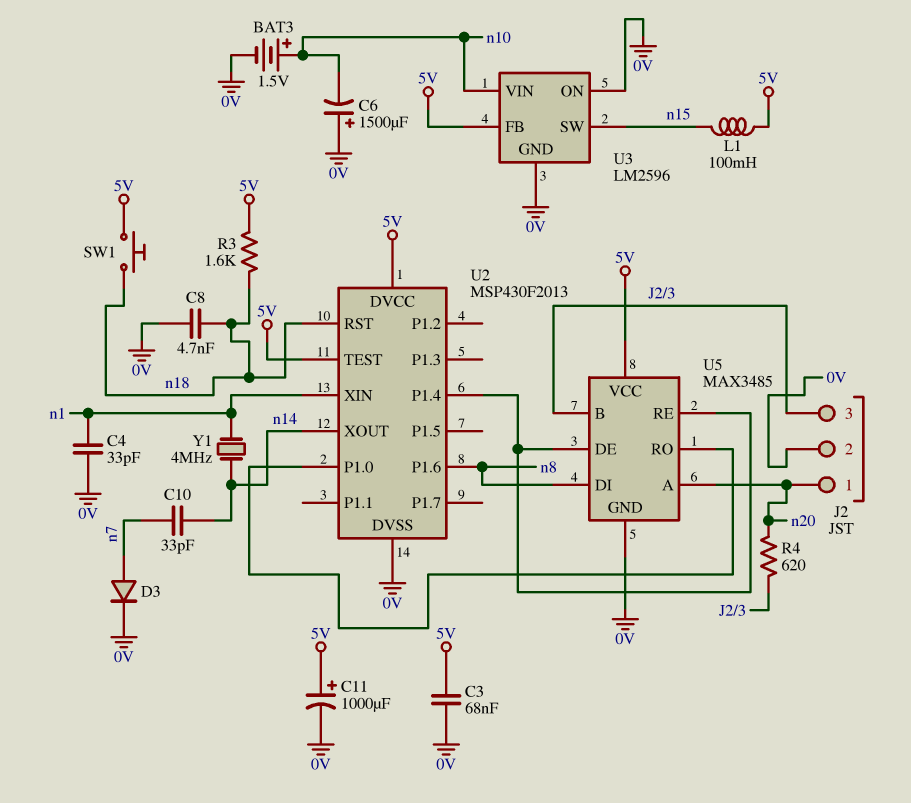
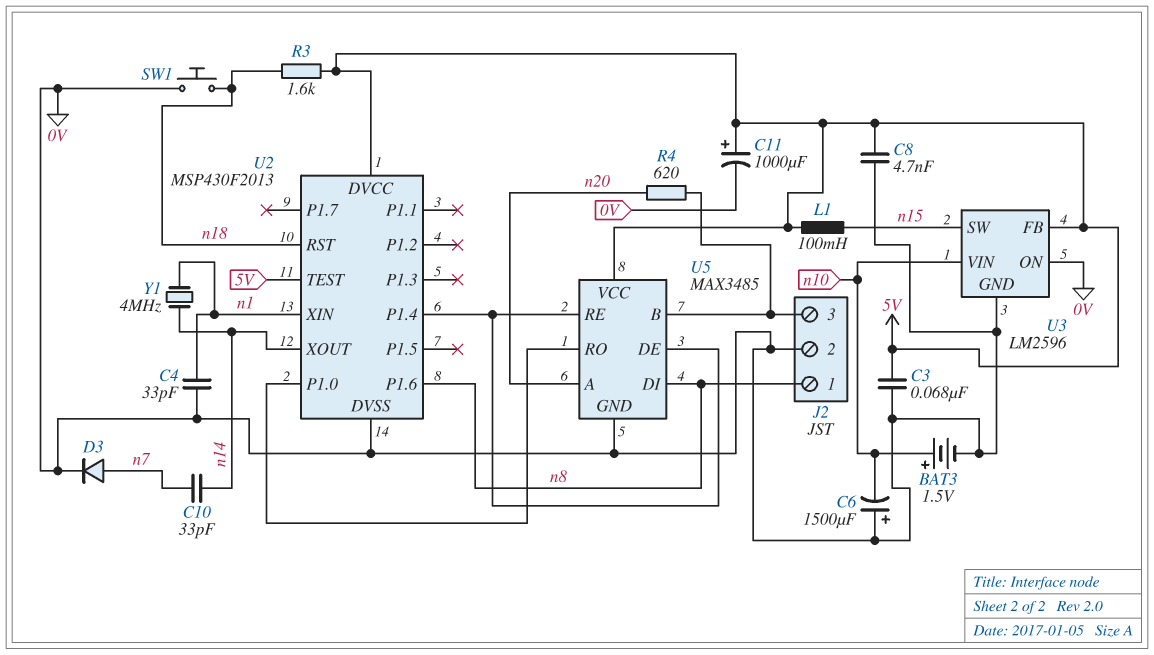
C8: 4.7nF (0V, n18) -> 4.7nF (0V, 5V)
J2 pin 1: n20 -> n8
SW1: button (5V, n18) -> button (0V, n18)

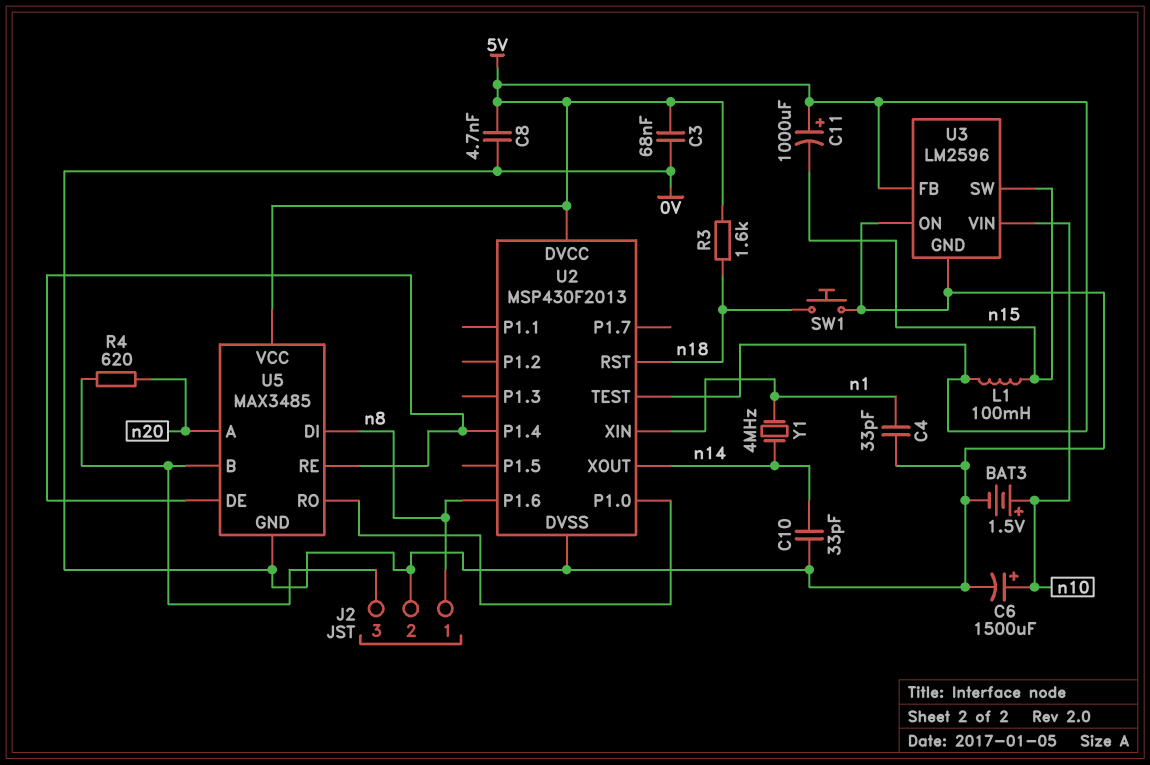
C6: 1500uF (plus 0V, minus n10) -> 1500uF (plus n10, minus 0V)
C10: 33pF (n7, n14) -> 33pF (0V, n14)
C11: 1000uF (plus 5V, minus 0V) -> 1000uF (plus 5V, minus n15)
D3: diode (A n7, K 0V) -> none

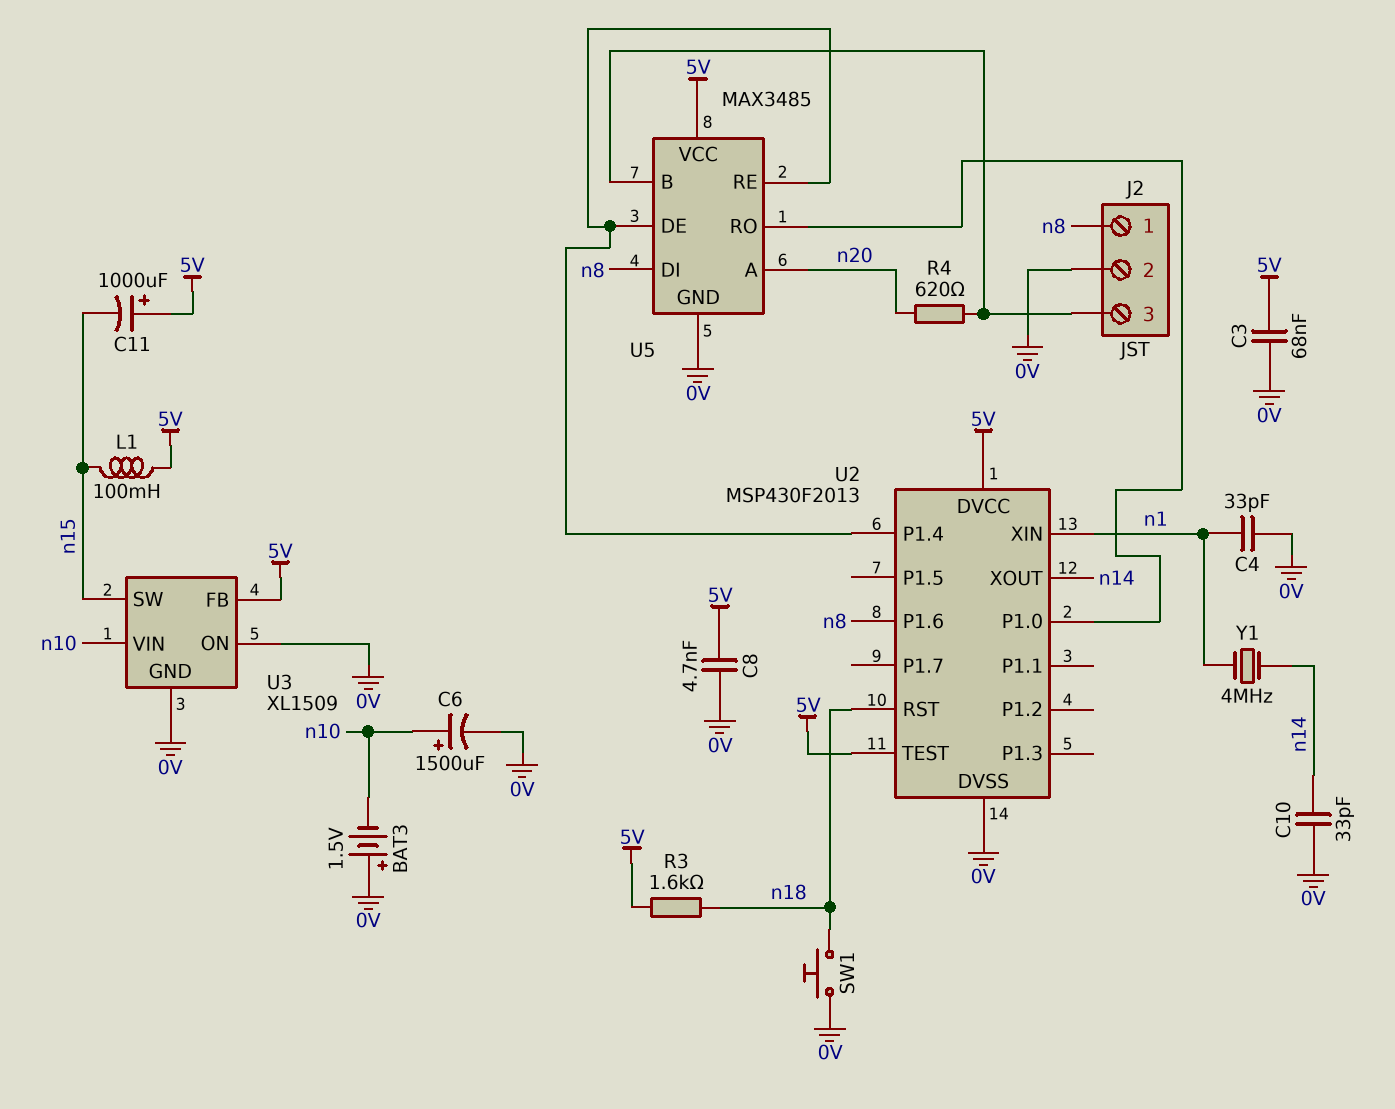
BAT3: 1.5V (plus n10, minus 0V) -> 1.5V (plus 0V, minus n10)
U3: LM2596 -> XL1509

